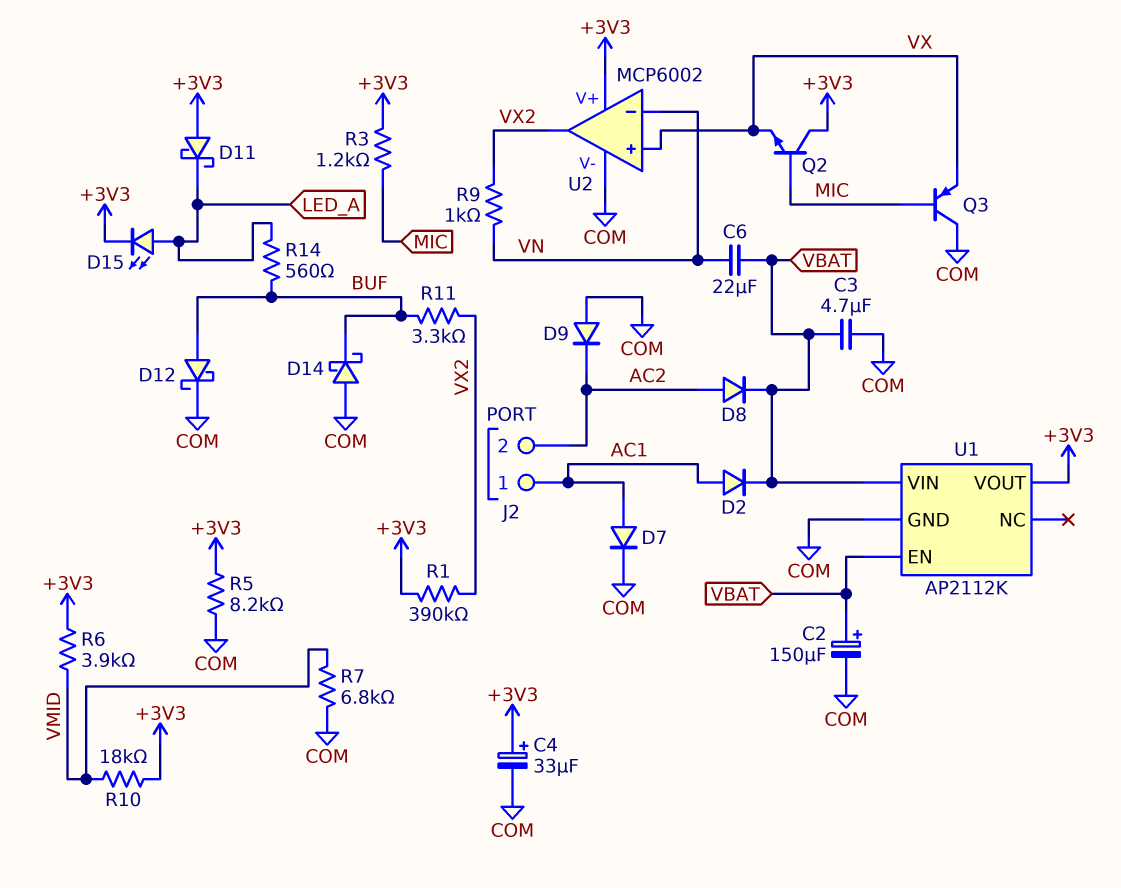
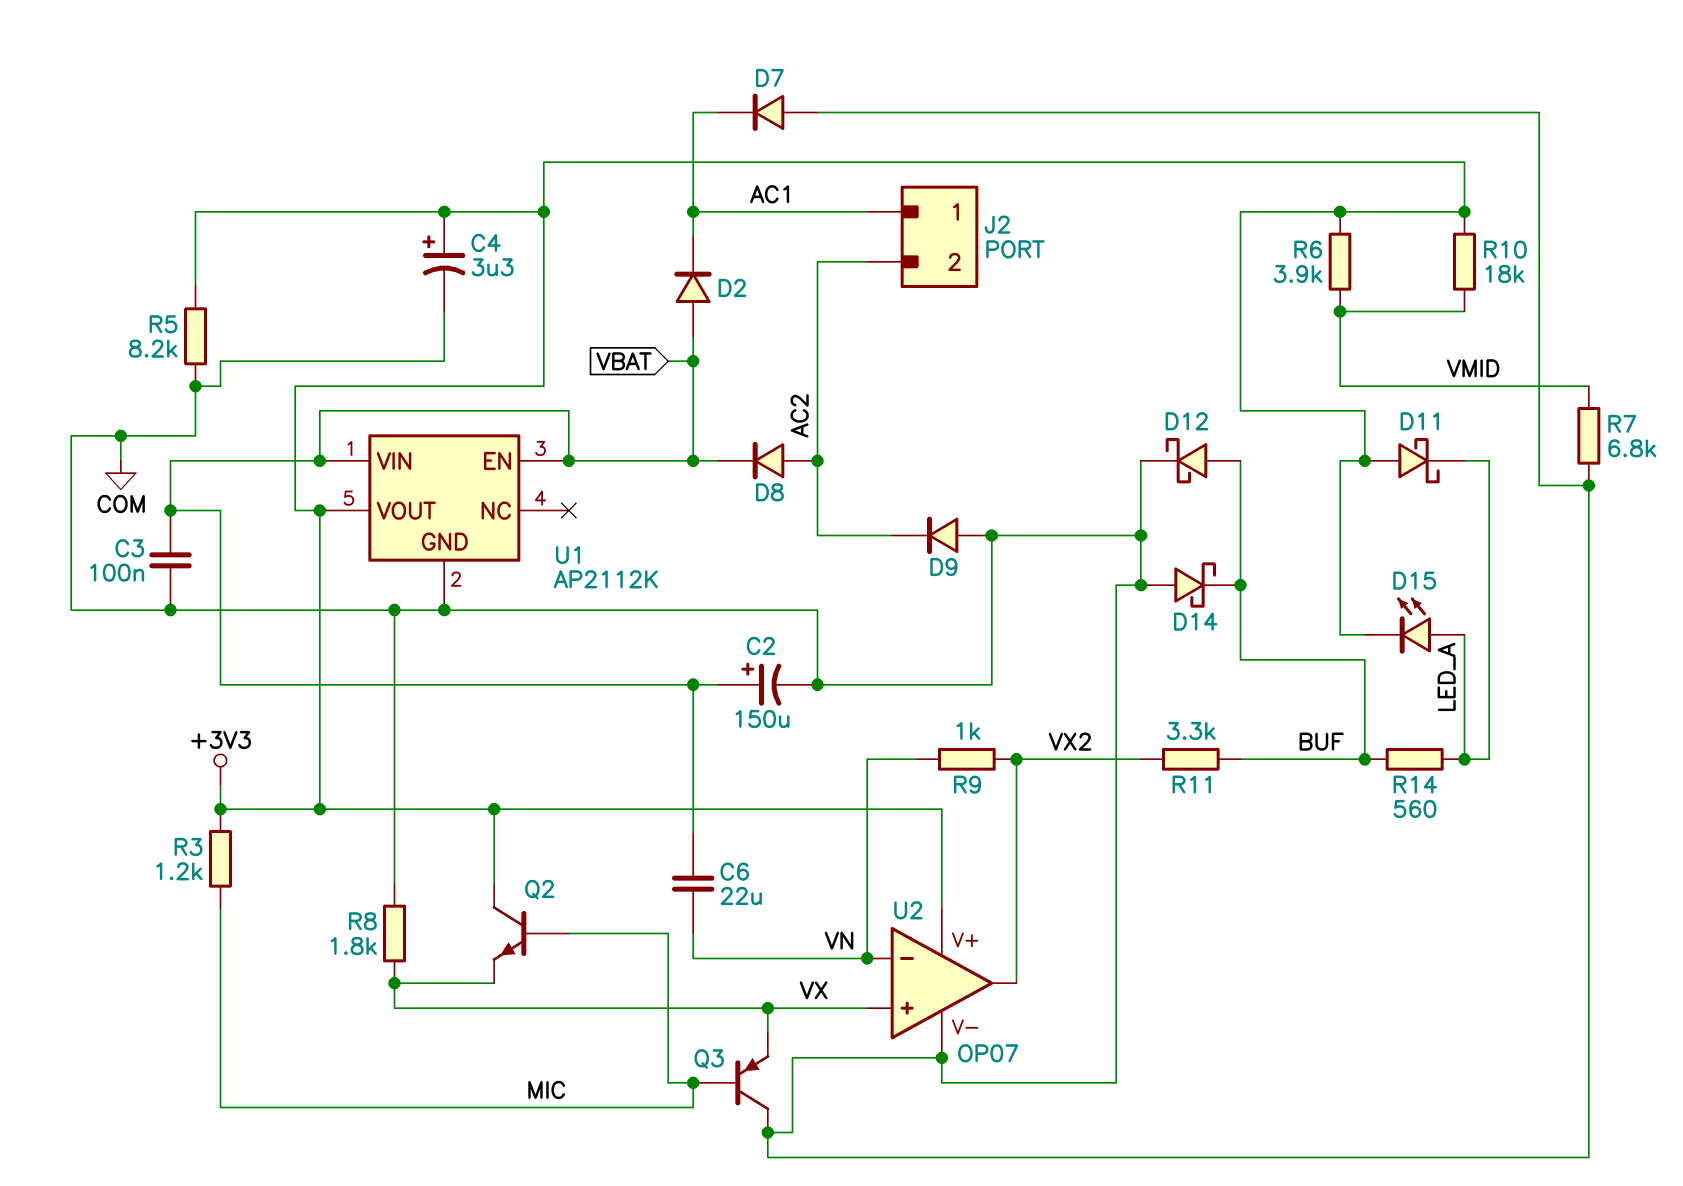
C3: 4.7uF (COM, VBAT) -> 100nF (COM, VBAT)
C4: 33uF (plus +3V3, minus COM) -> 3.3uF (plus +3V3, minus COM)
D2: diode (A AC1, K VBAT) -> diode (A VBAT, K AC1)
D7: diode (A AC1, K COM) -> diode (A COM, K AC1)
R1: 390k (+3V3, VX2) -> none
R8: none -> 1.8k (COM, VX)
U2: MCP6002 -> OP07

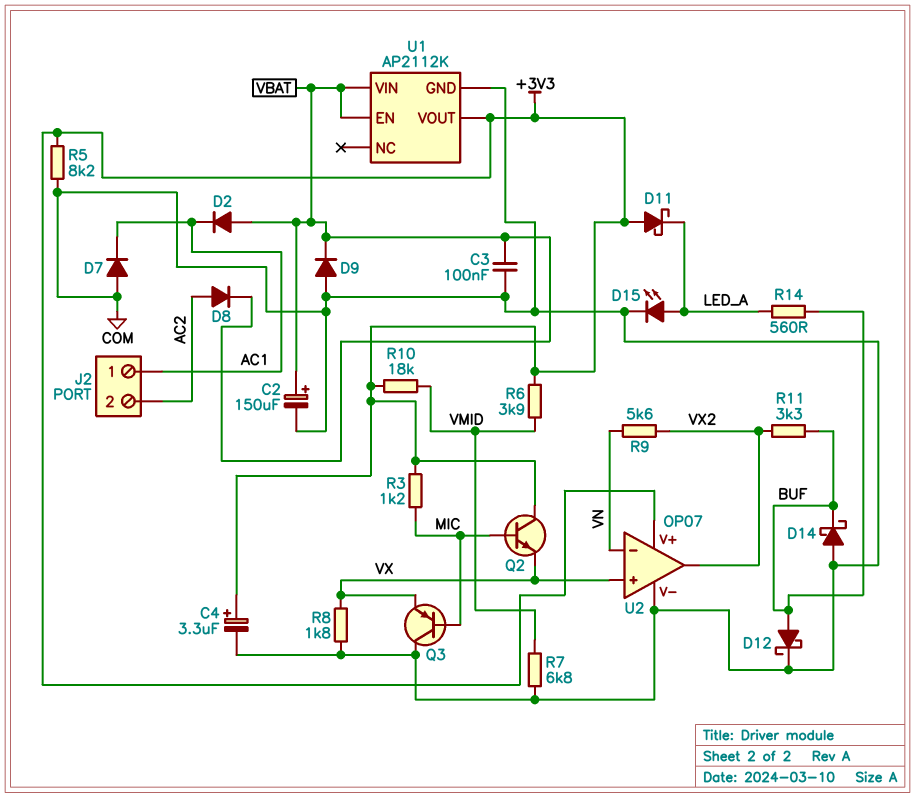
C6: 22uF (VBAT, VN) -> none
D9: diode (A COM, K AC2) -> diode (A COM, K VBAT)
D15: LED (A LED_A, K +3V3) -> LED (A LED_A, K COM)
R9: 1k (VN, VX2) -> 5.6k (VN, VX2)

